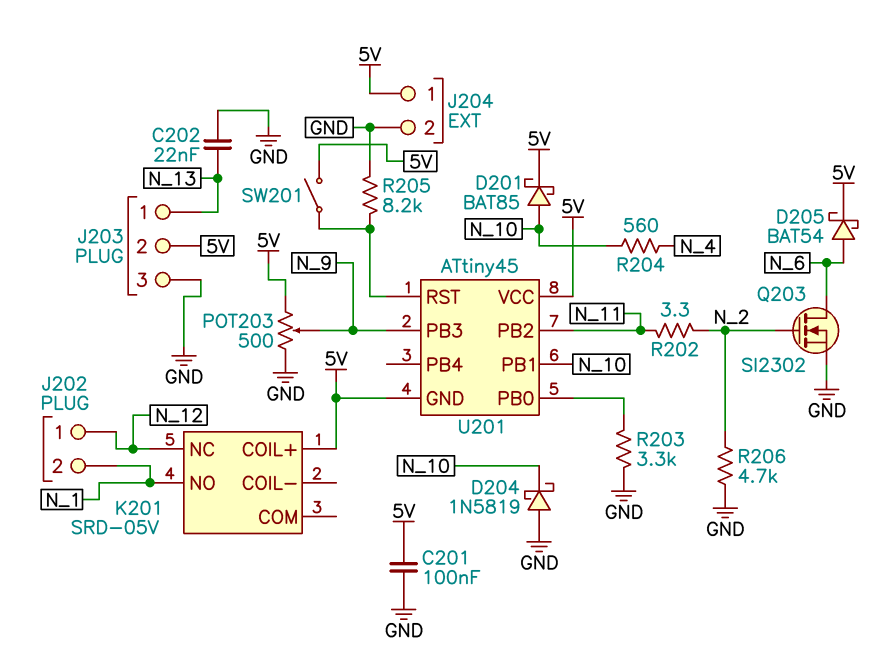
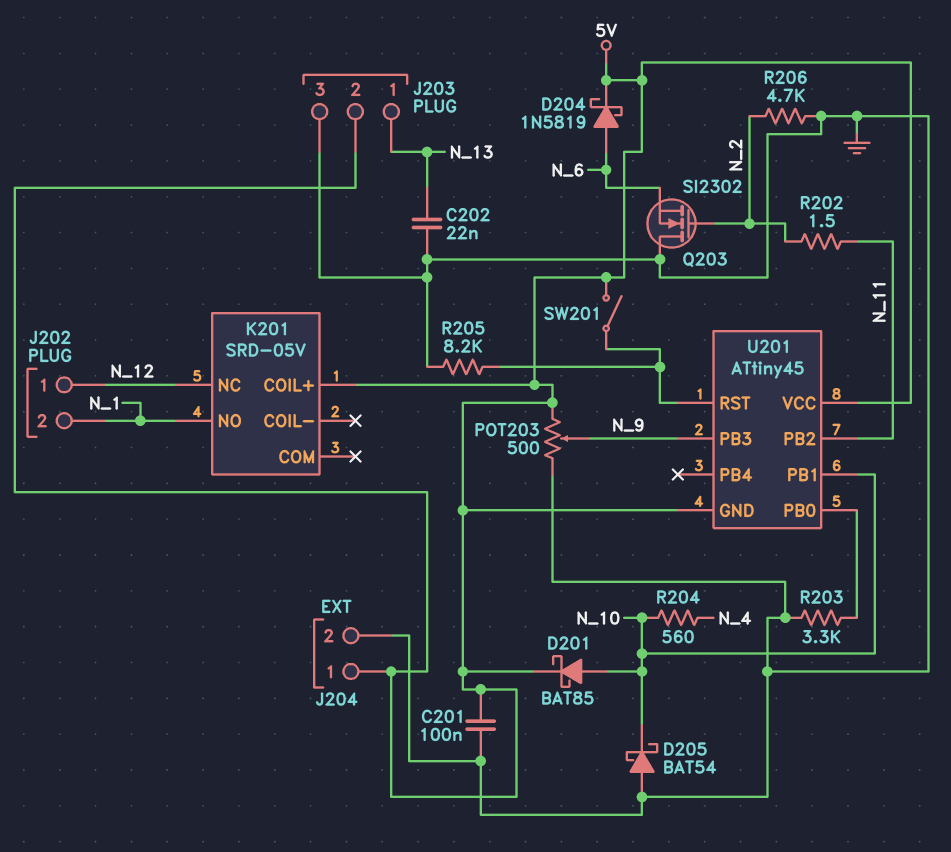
D204: schottky 1N5819 (A GND, K N_10) -> schottky 1N5819 (A N_6, K 5V)
D205: schottky BAT54 (A N_6, K 5V) -> schottky BAT54 (A GND, K N_10)
Q203: NMOS SI2302 (G N_2, D N_6, S GND) -> NMOS SI2302 (G N_2, D GND, S N_6)
R202: 3.3 (N_2, N_11) -> 1.5 (N_2, N_11)

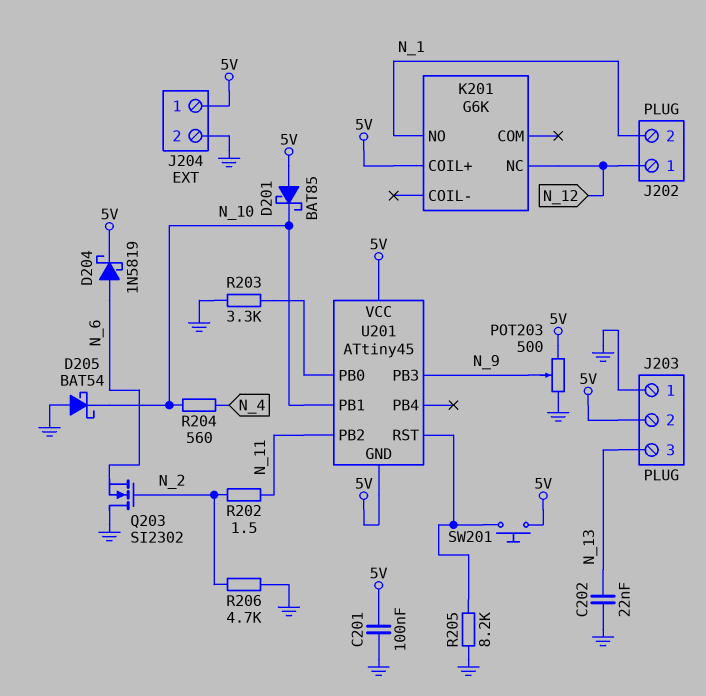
D201: schottky BAT85 (A N_10, K 5V) -> schottky BAT85 (A 5V, K N_10)
J203 pin 1: N_13 -> GND
J203 pin 3: GND -> N_13
K201: SRD-05V -> G6K
SW201: switch (5V, U201/RST) -> button (5V, U201/RST)

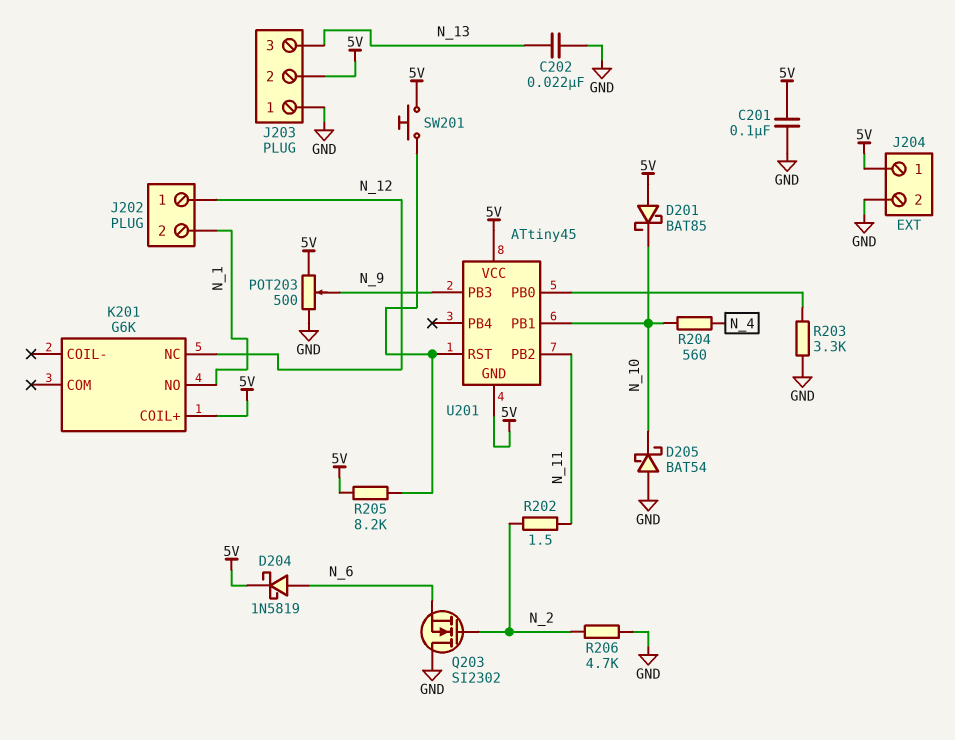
R205: 8.2k (GND, U201/RST) -> 8.2k (5V, U201/RST)

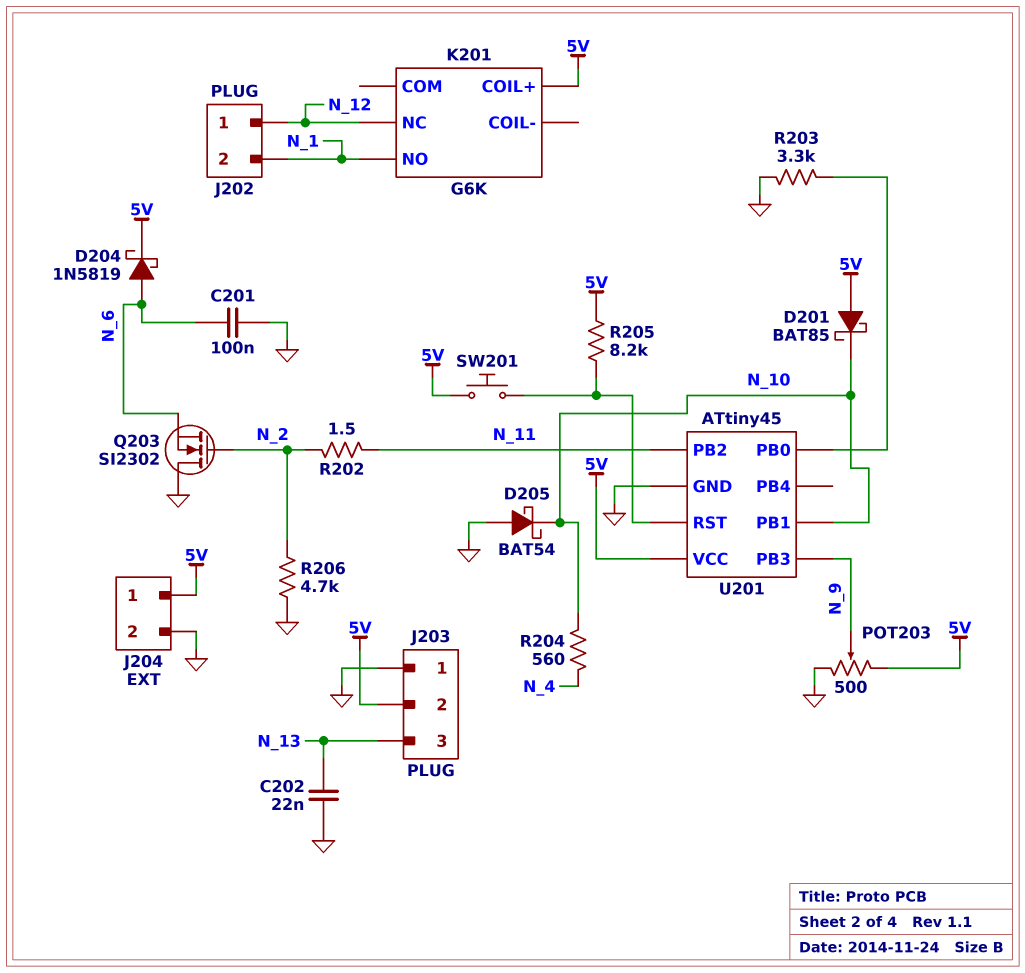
C201: 100nF (5V, GND) -> 100nF (GND, N_6)
U201 pin GND: 5V -> GND

